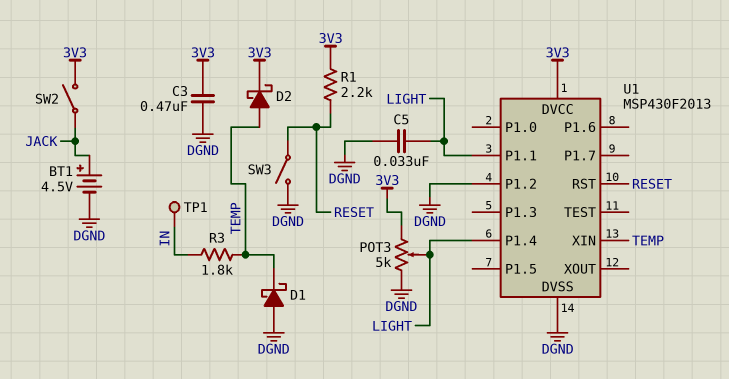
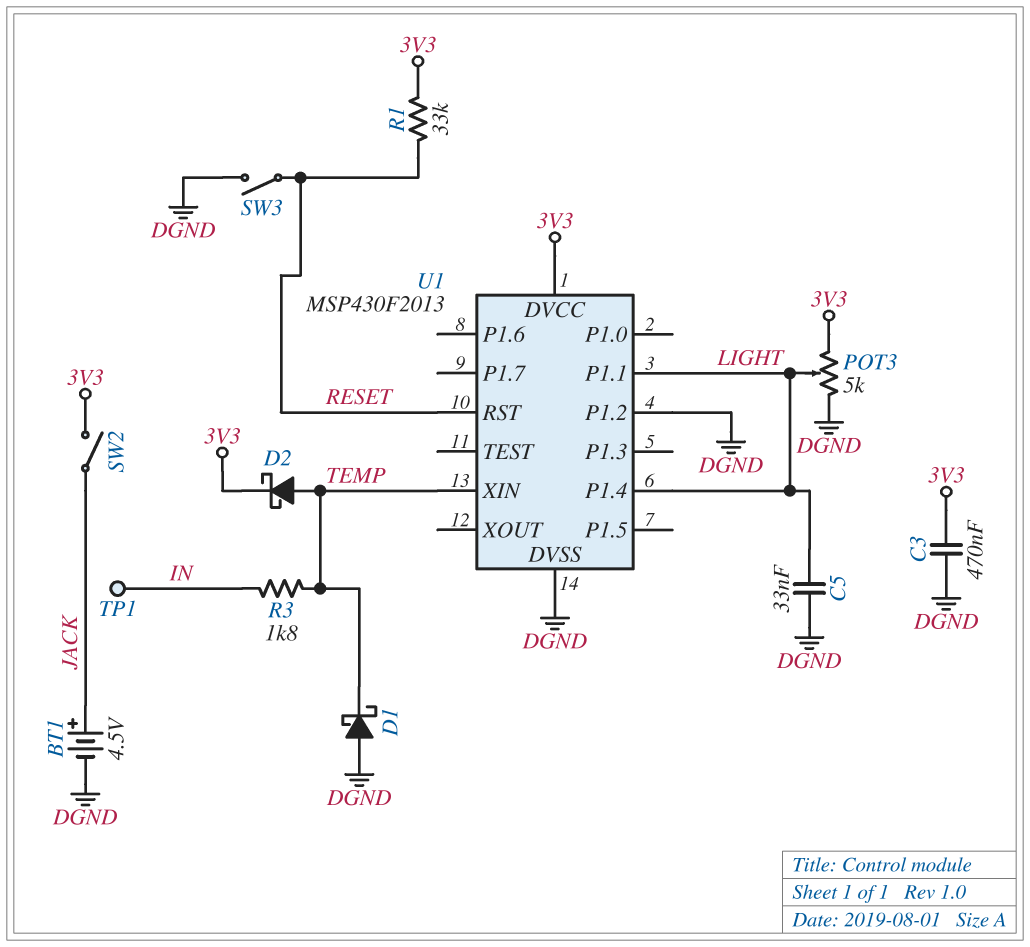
R1: 2.2k (3V3, RESET) -> 33k (3V3, RESET)

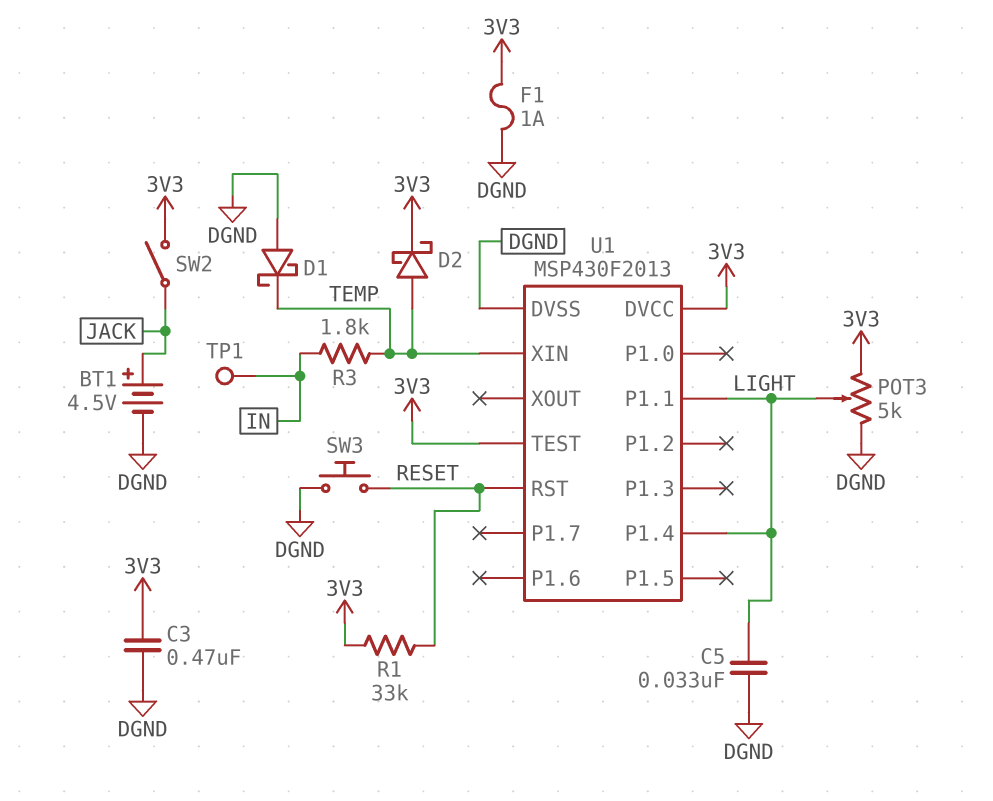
F1: none -> 1A (3V3, DGND)
SW3: switch (DGND, RESET) -> button (DGND, RESET)
U1 pin P1.2: DGND -> none
U1 pin TEST: none -> 3V3

